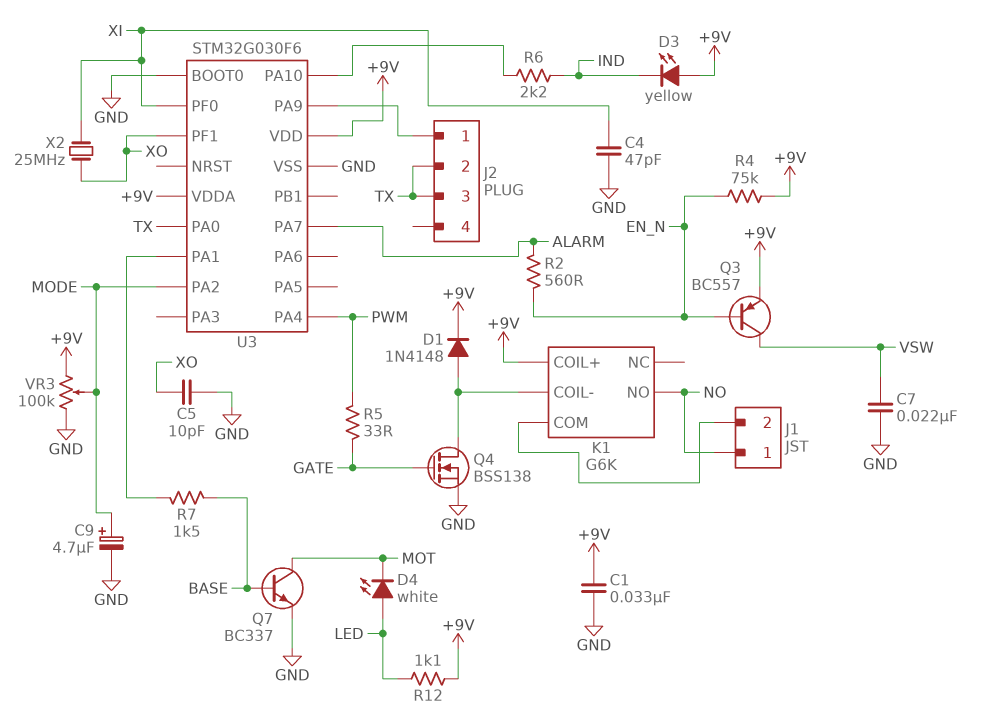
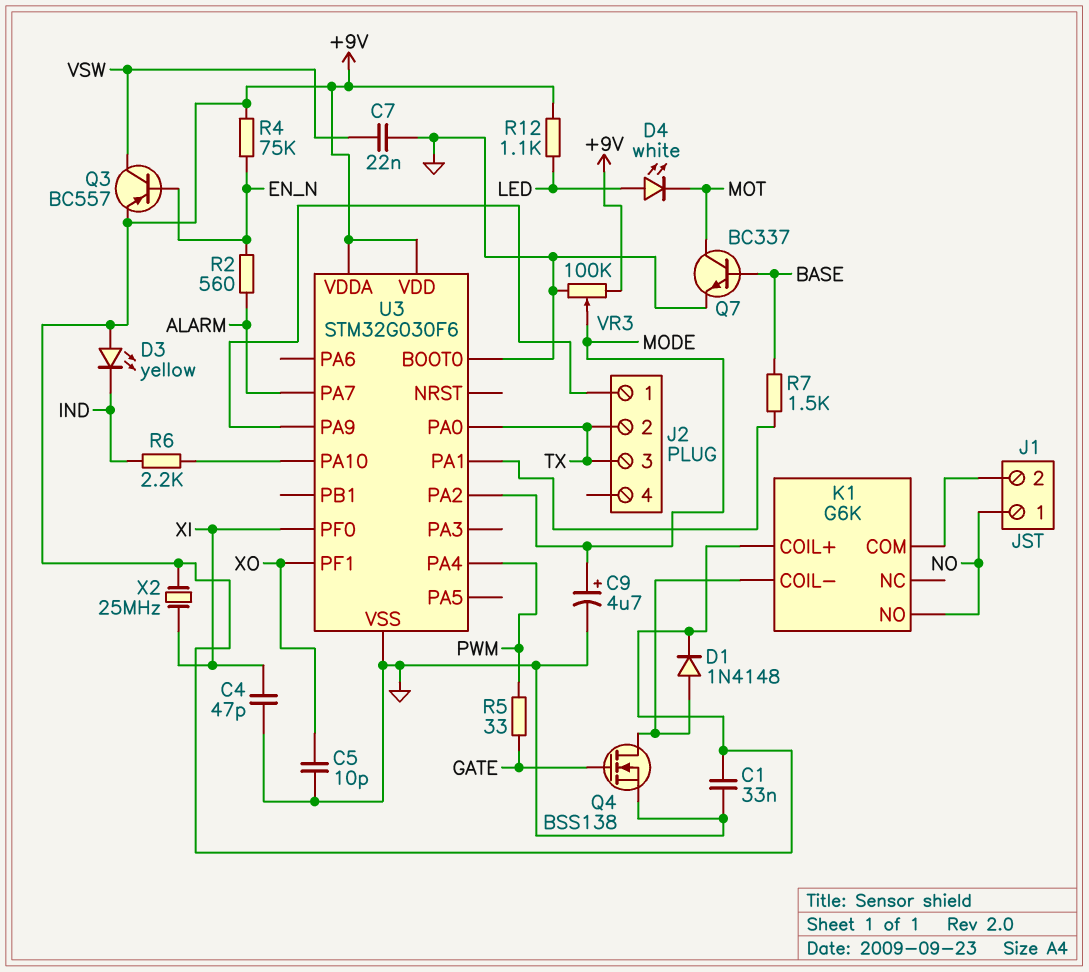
X2: 25MHz (XI, XO) -> 25MHz (+9V, XI)

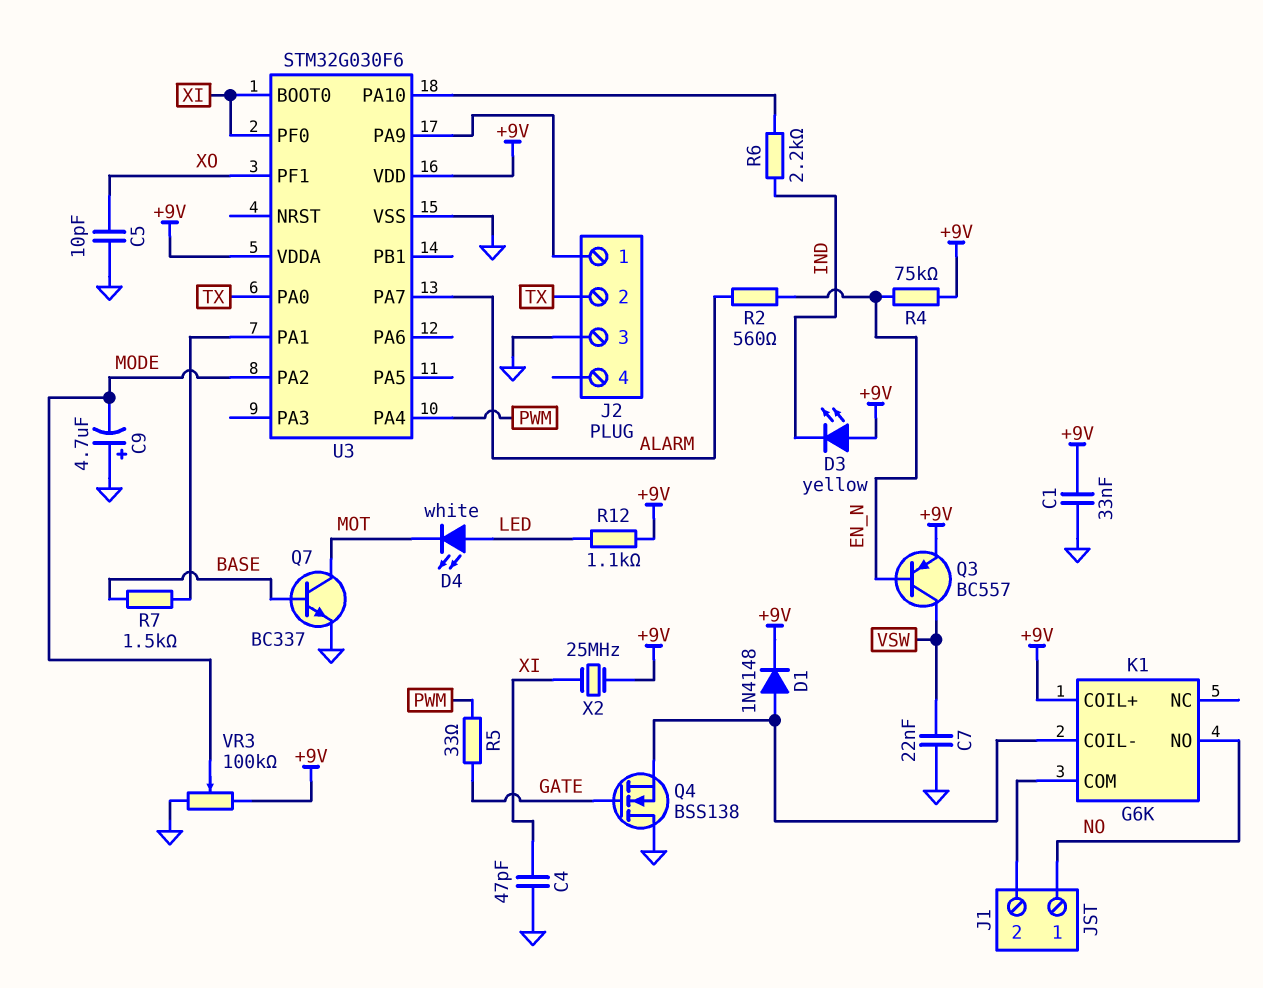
C9: 4.7uF (plus MODE, minus GND) -> 4.7uF (plus GND, minus MODE)
J2 pin 3: TX -> GND
Q4: NMOS BSS138 (G GATE, D K1/COIL-, S GND) -> NMOS BSS138 (G GATE, D GND, S K1/COIL-)
U3 pin BOOT0: GND -> XI

